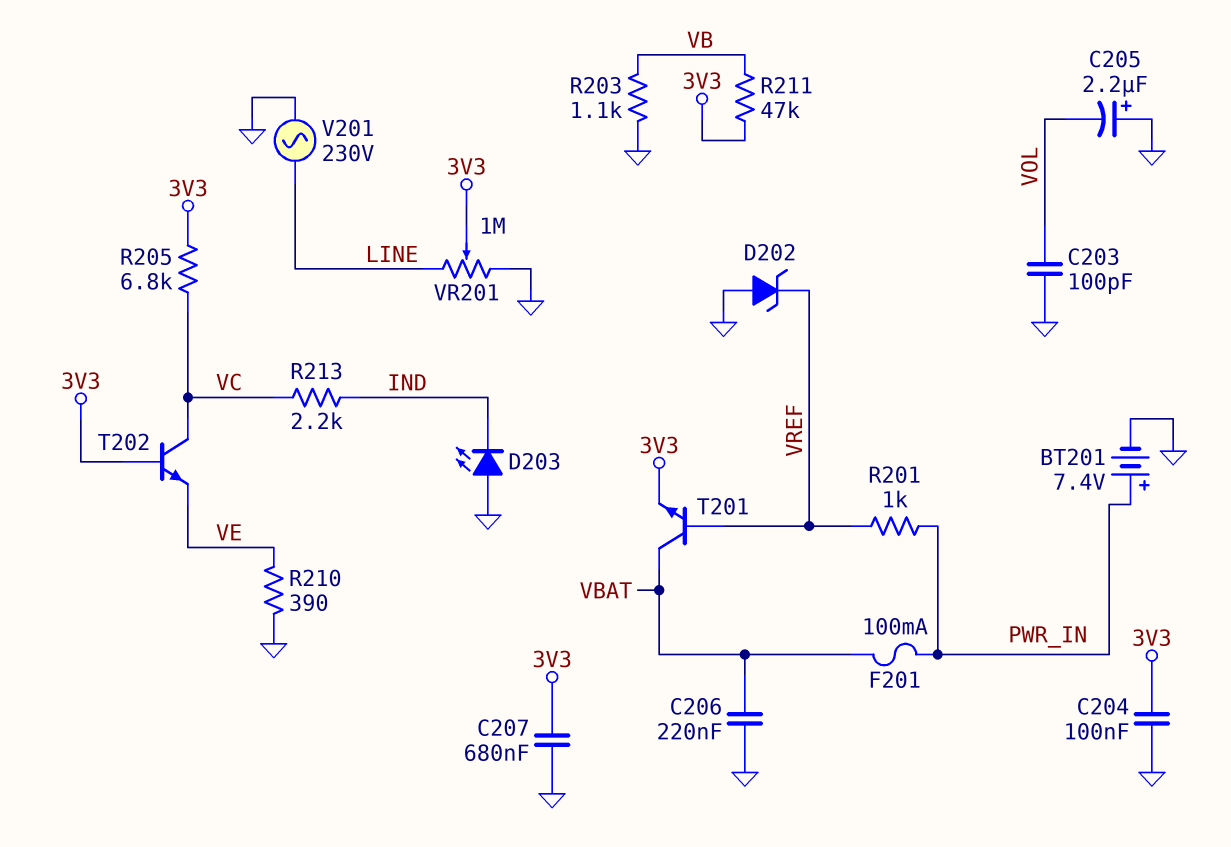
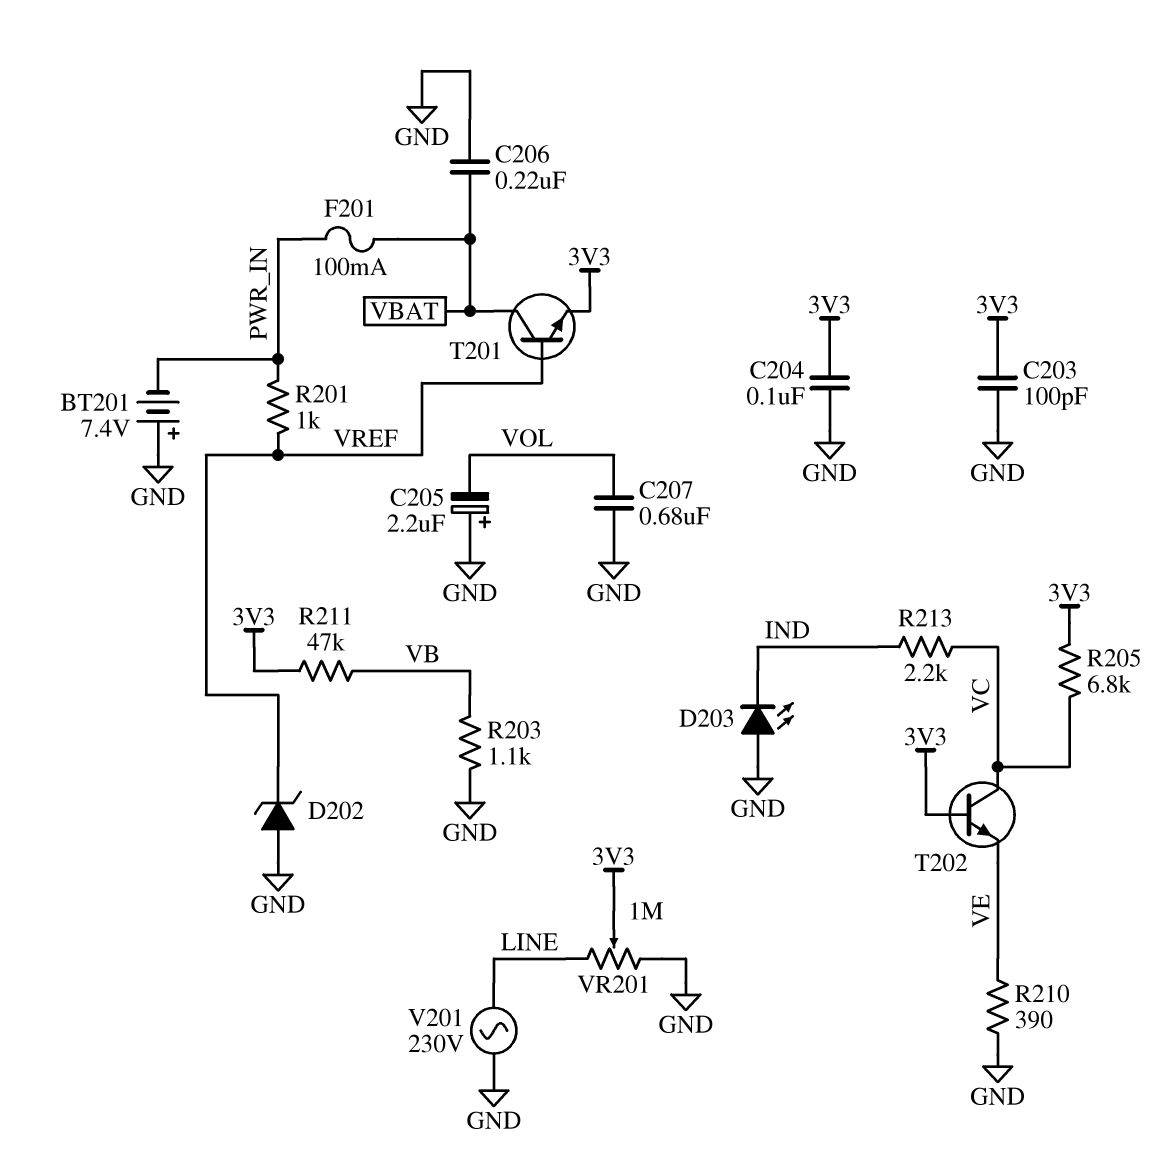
BT201: 7.4V (plus PWR_IN, minus GND) -> 7.4V (plus GND, minus PWR_IN)
C203: 100pF (GND, VOL) -> 100pF (3V3, GND)
C207: 680nF (3V3, GND) -> 680nF (GND, VOL)

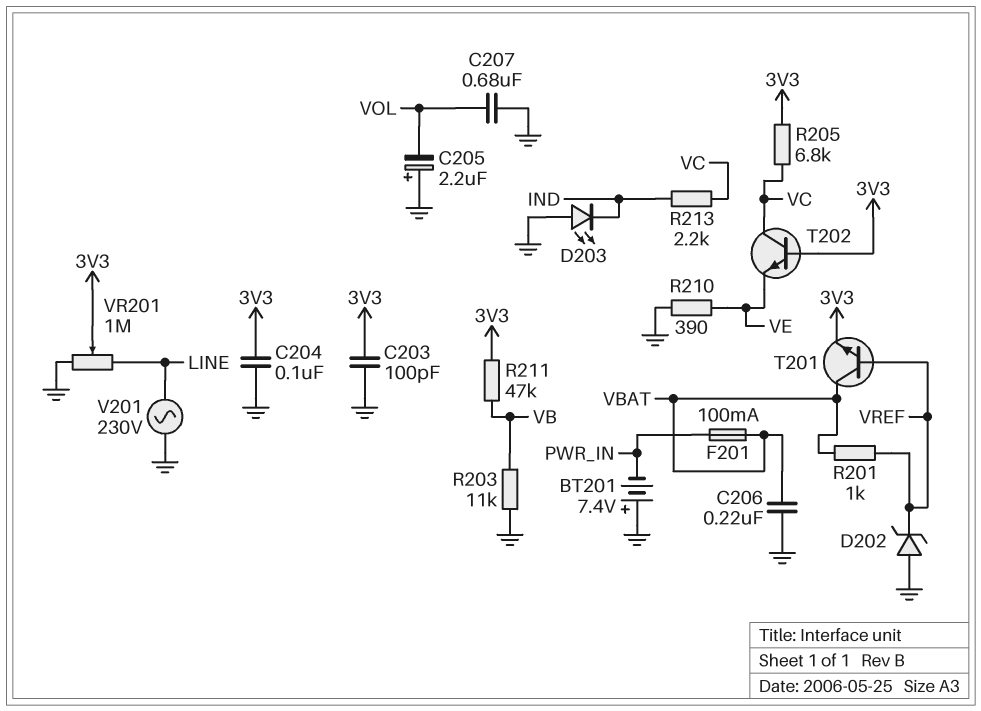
R201: 1k (PWR_IN, VREF) -> 1k (VBAT, VREF)
R203: 1.1k (GND, VB) -> 11k (GND, VB)

